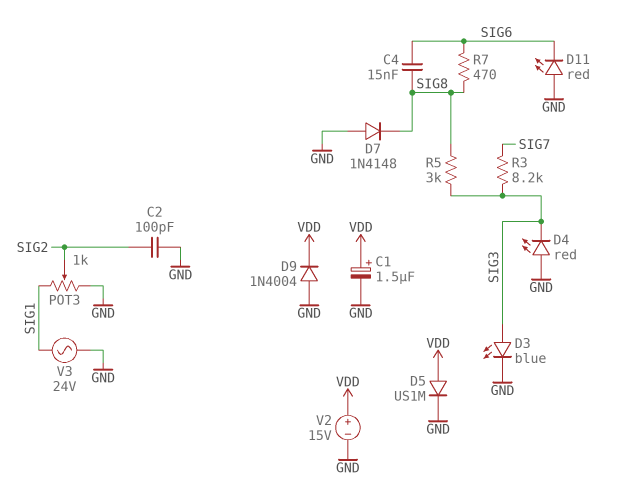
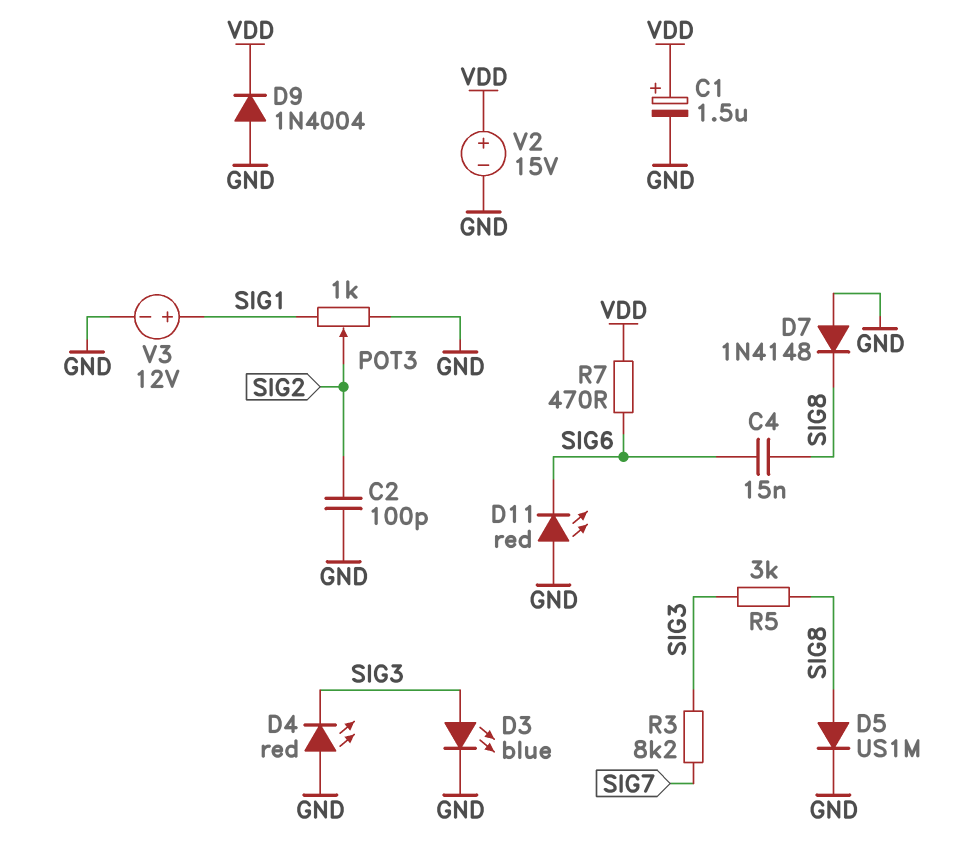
D5: diode US1M (A VDD, K GND) -> diode US1M (A SIG8, K GND)
R7: 470 (SIG6, SIG8) -> 470 (SIG6, VDD)
V3: AC 24V (GND, SIG1) -> 12V (plus SIG1, minus GND)

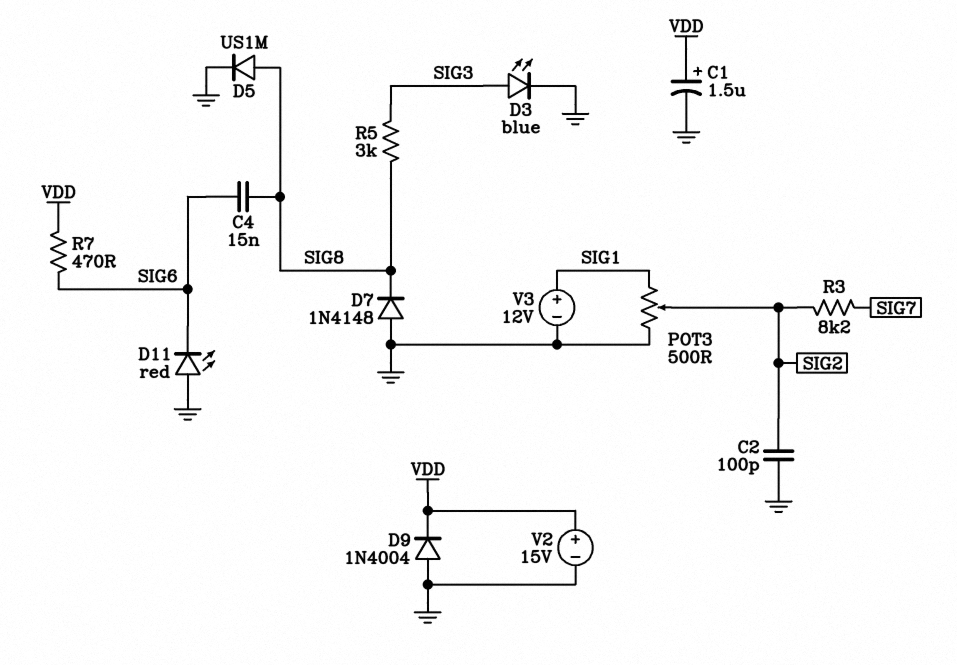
D4: LED red (A GND, K SIG3) -> none
POT3: 1k (GND, SIG1, wiper SIG2) -> 500 (GND, SIG1, wiper SIG2)
R3: 8.2k (SIG3, SIG7) -> 8.2k (SIG2, SIG7)

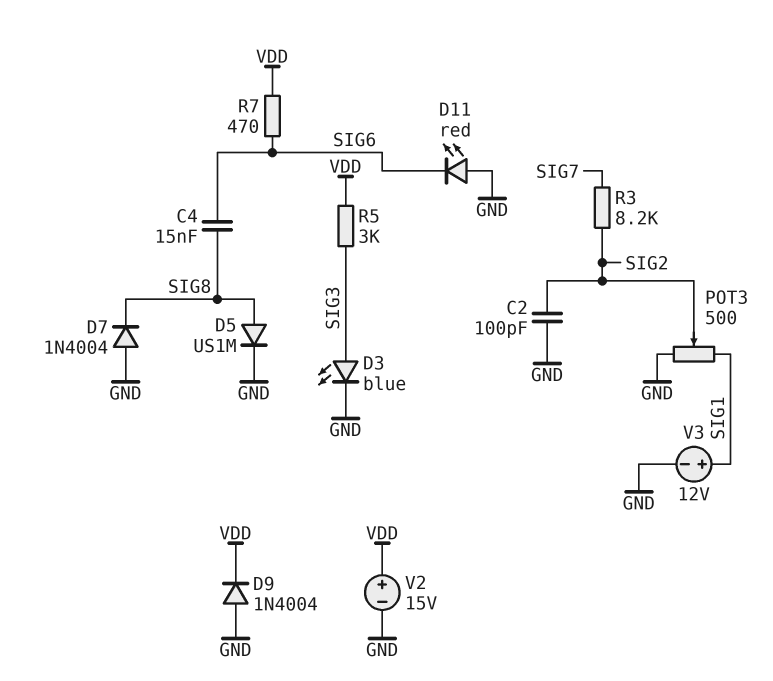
C1: 1.5uF (plus VDD, minus GND) -> none
D7: diode 1N4148 (A GND, K SIG8) -> diode 1N4004 (A GND, K SIG8)
R5: 3k (SIG3, SIG8) -> 3k (SIG3, VDD)

